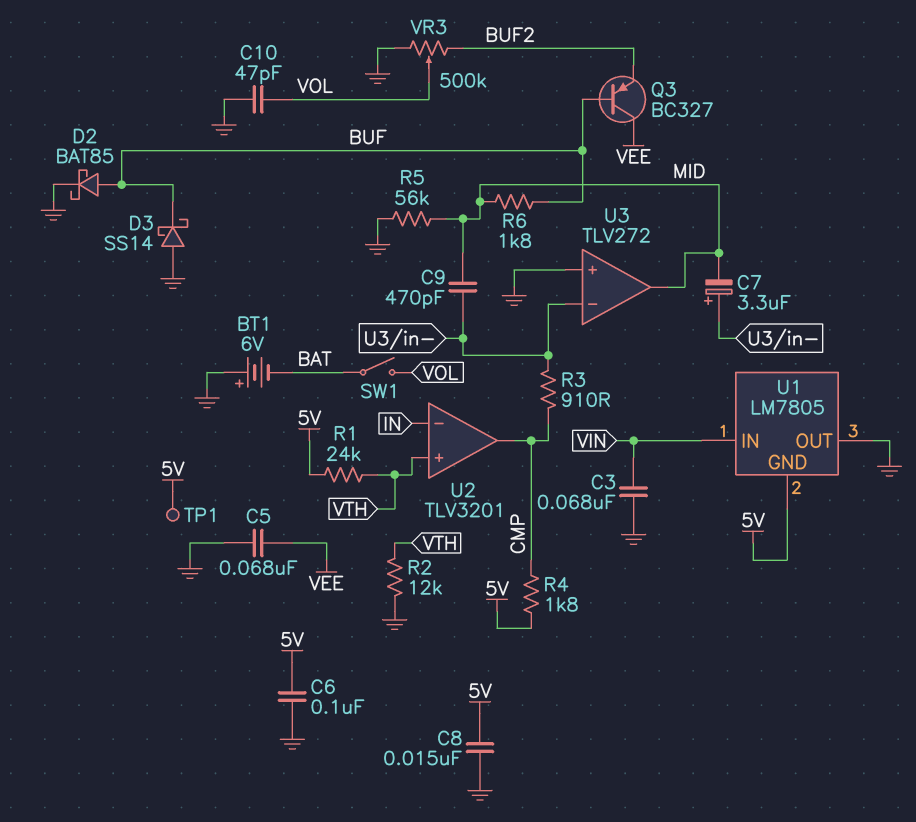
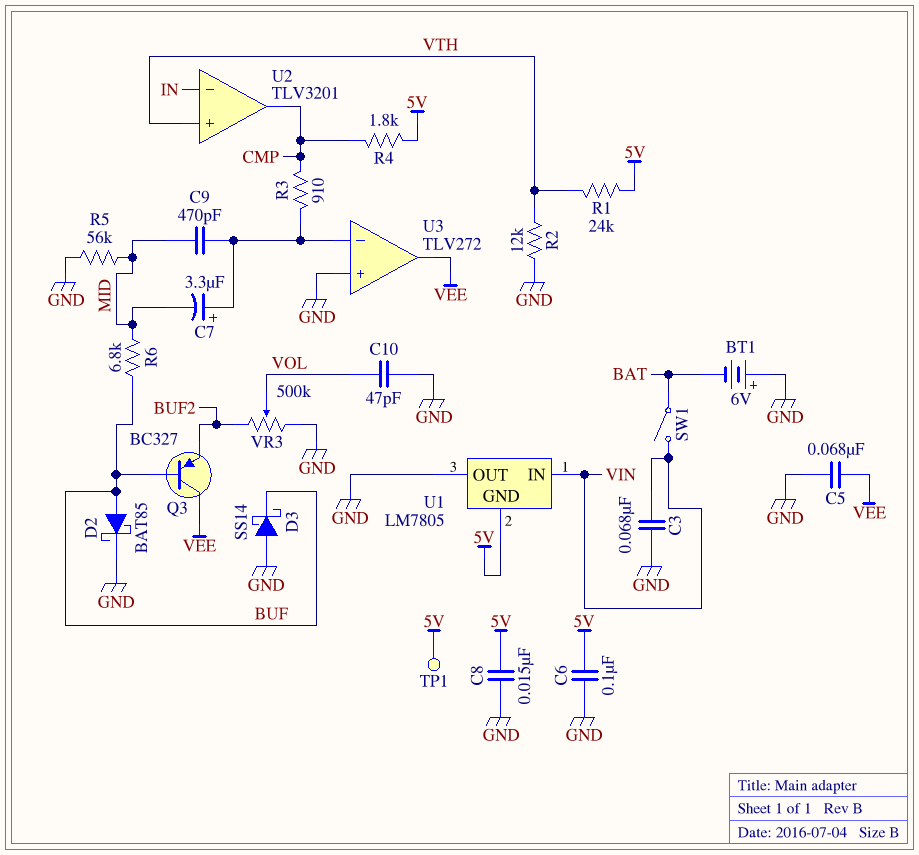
R6: 1.8k (BUF, MID) -> 6.8k (BUF, MID)
SW1: switch (BAT, VOL) -> switch (BAT, VIN)
U3 pin out: MID -> VEE

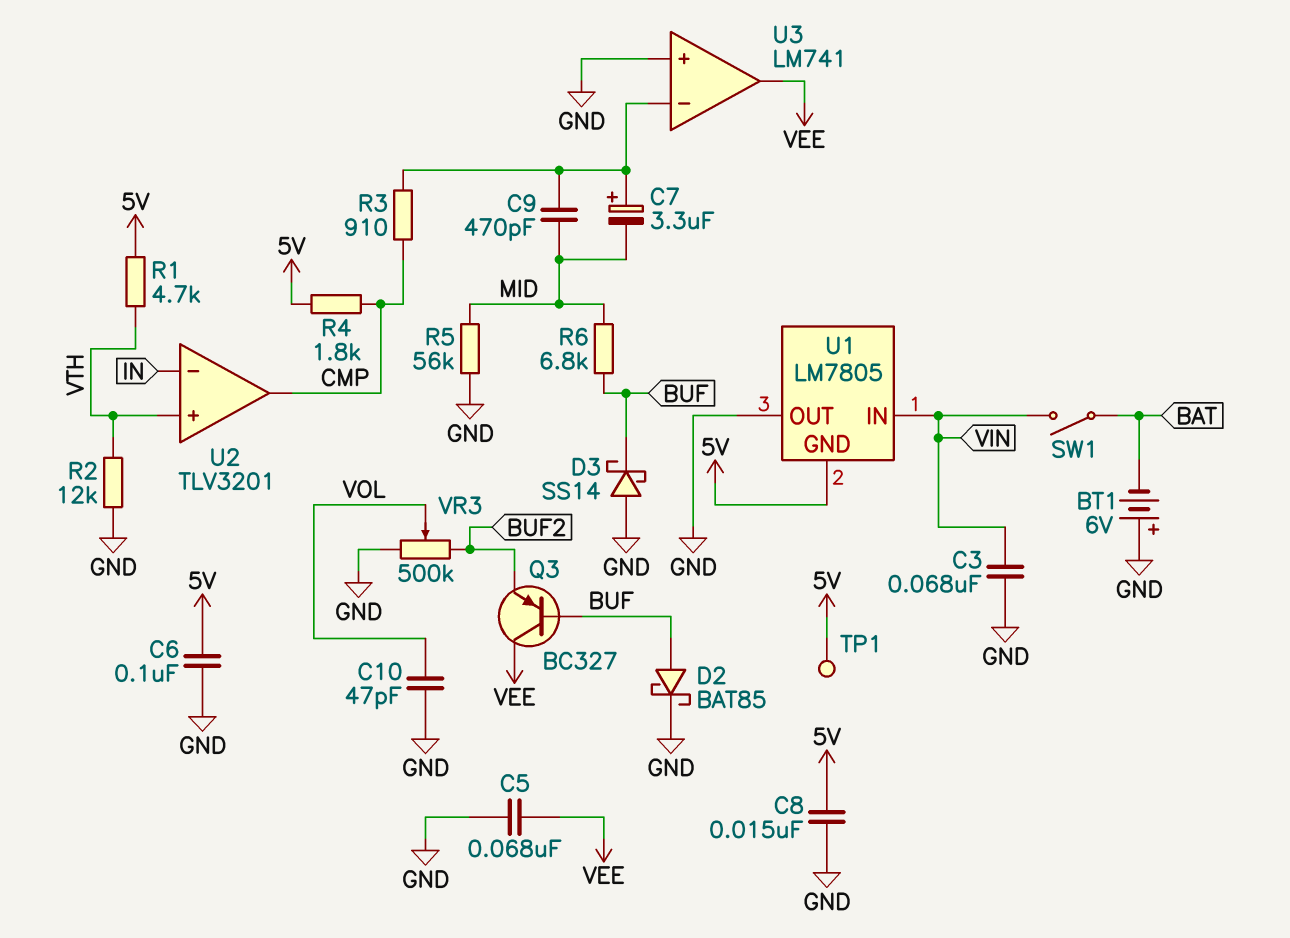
R1: 24k (5V, VTH) -> 4.7k (5V, VTH)
U3: TLV272 -> LM741

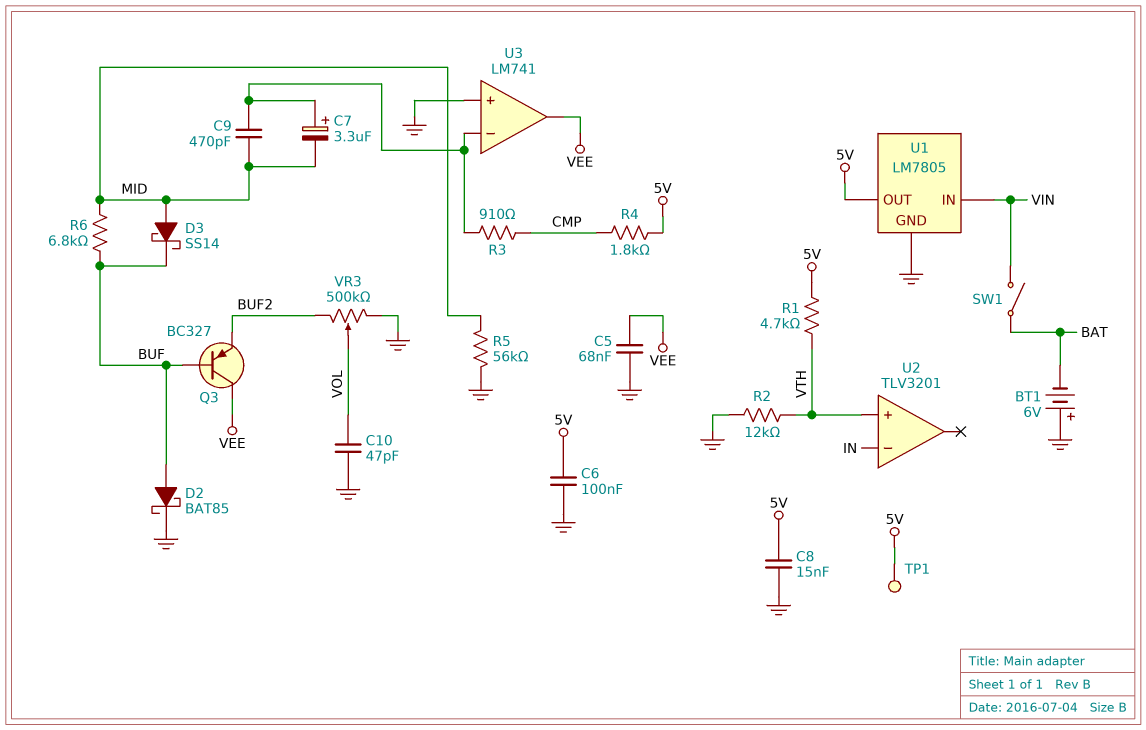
C3: 68nF (GND, VIN) -> none
D3: schottky SS14 (A GND, K BUF) -> schottky SS14 (A MID, K BUF)
U1 pin GND: 5V -> GND
U1 pin OUT: GND -> 5V
U2 pin out: CMP -> none

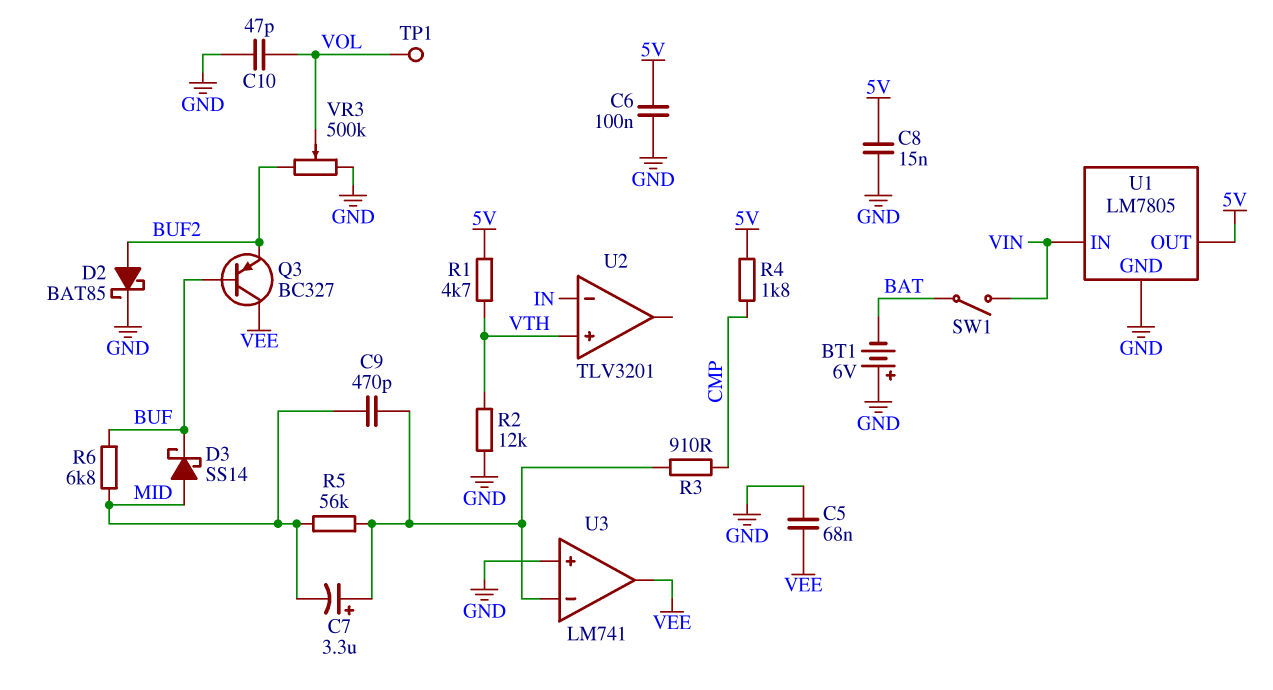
D2: schottky BAT85 (A BUF, K GND) -> schottky BAT85 (A BUF2, K GND)
R5: 56k (GND, MID) -> 56k (MID, U3/in-)
TP1: test point (5V) -> test point (VOL)

